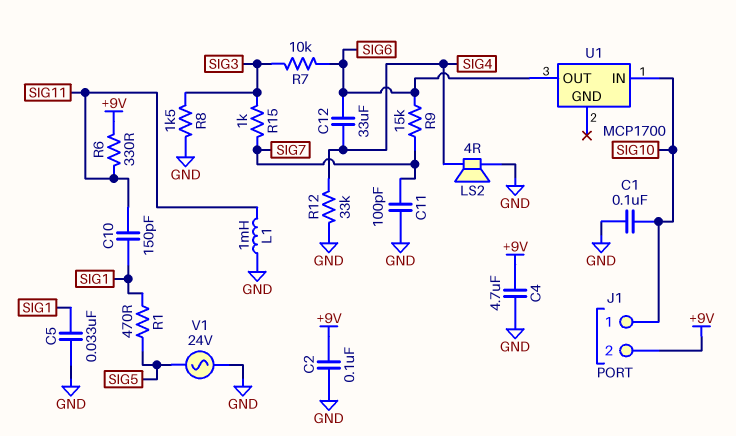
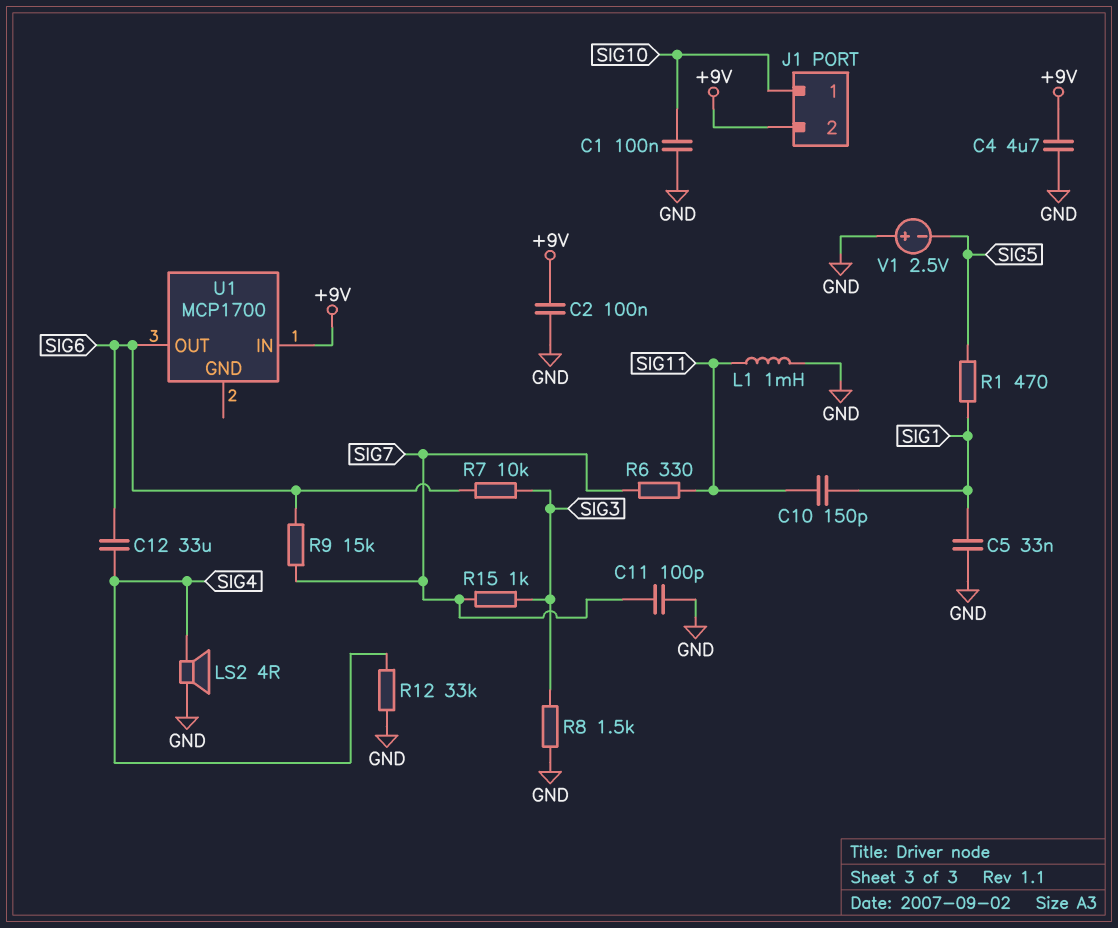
R6: 330 (+9V, SIG11) -> 330 (SIG7, SIG11)
U1 pin IN: SIG10 -> +9V
V1: AC 24V (GND, SIG5) -> 2.5V (plus GND, minus SIG5)

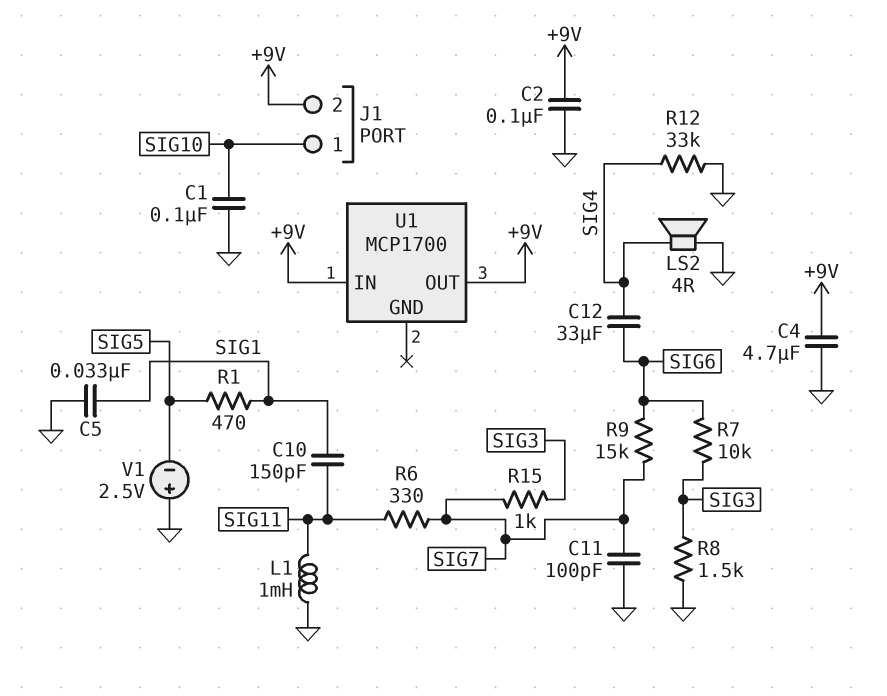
U1 pin OUT: SIG6 -> +9V

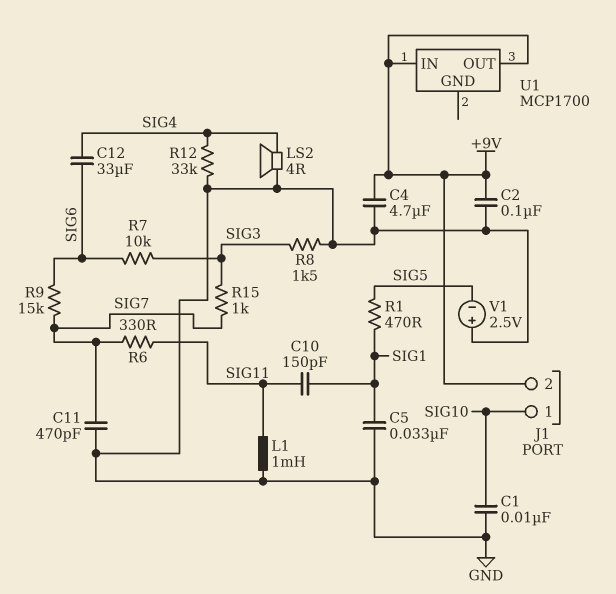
C1: 100nF (GND, SIG10) -> 10nF (GND, SIG10)
C11: 100pF (GND, SIG7) -> 470pF (GND, SIG7)

